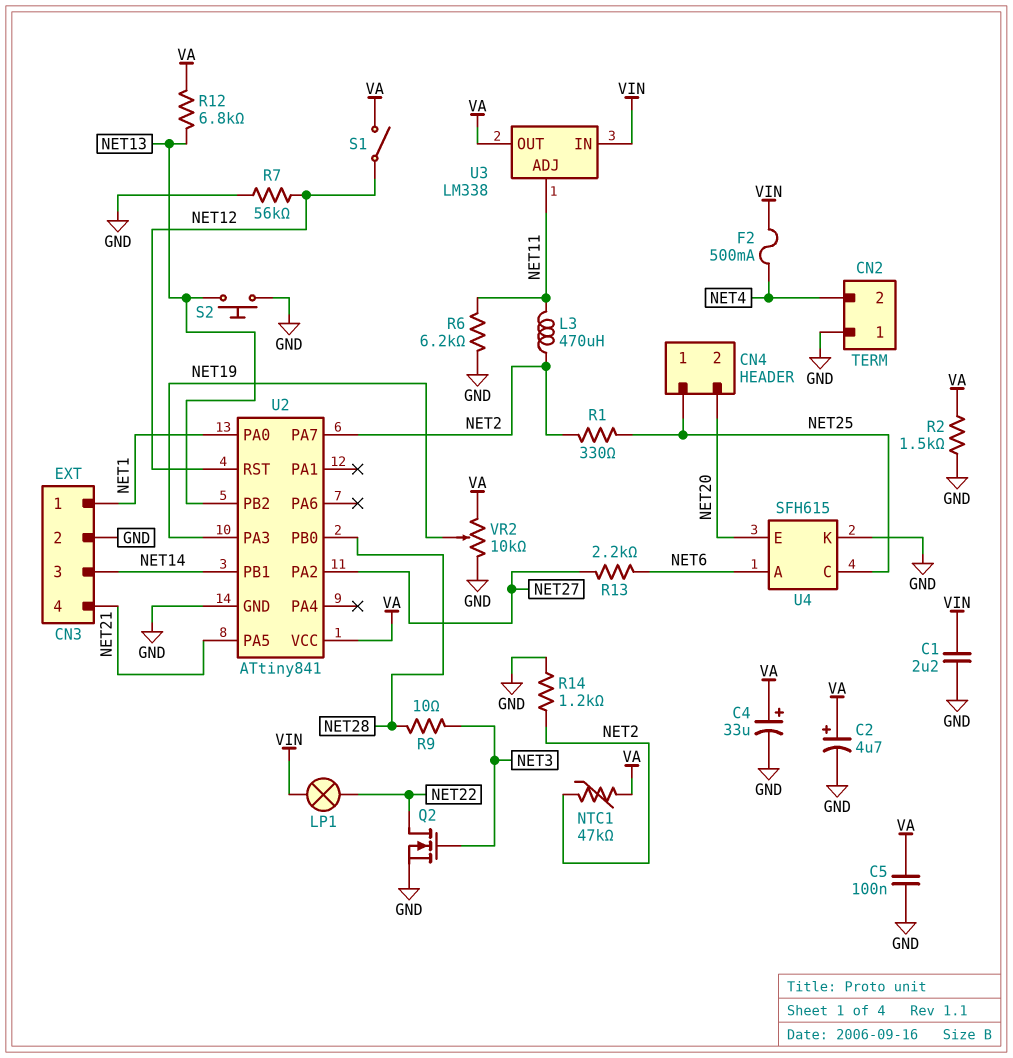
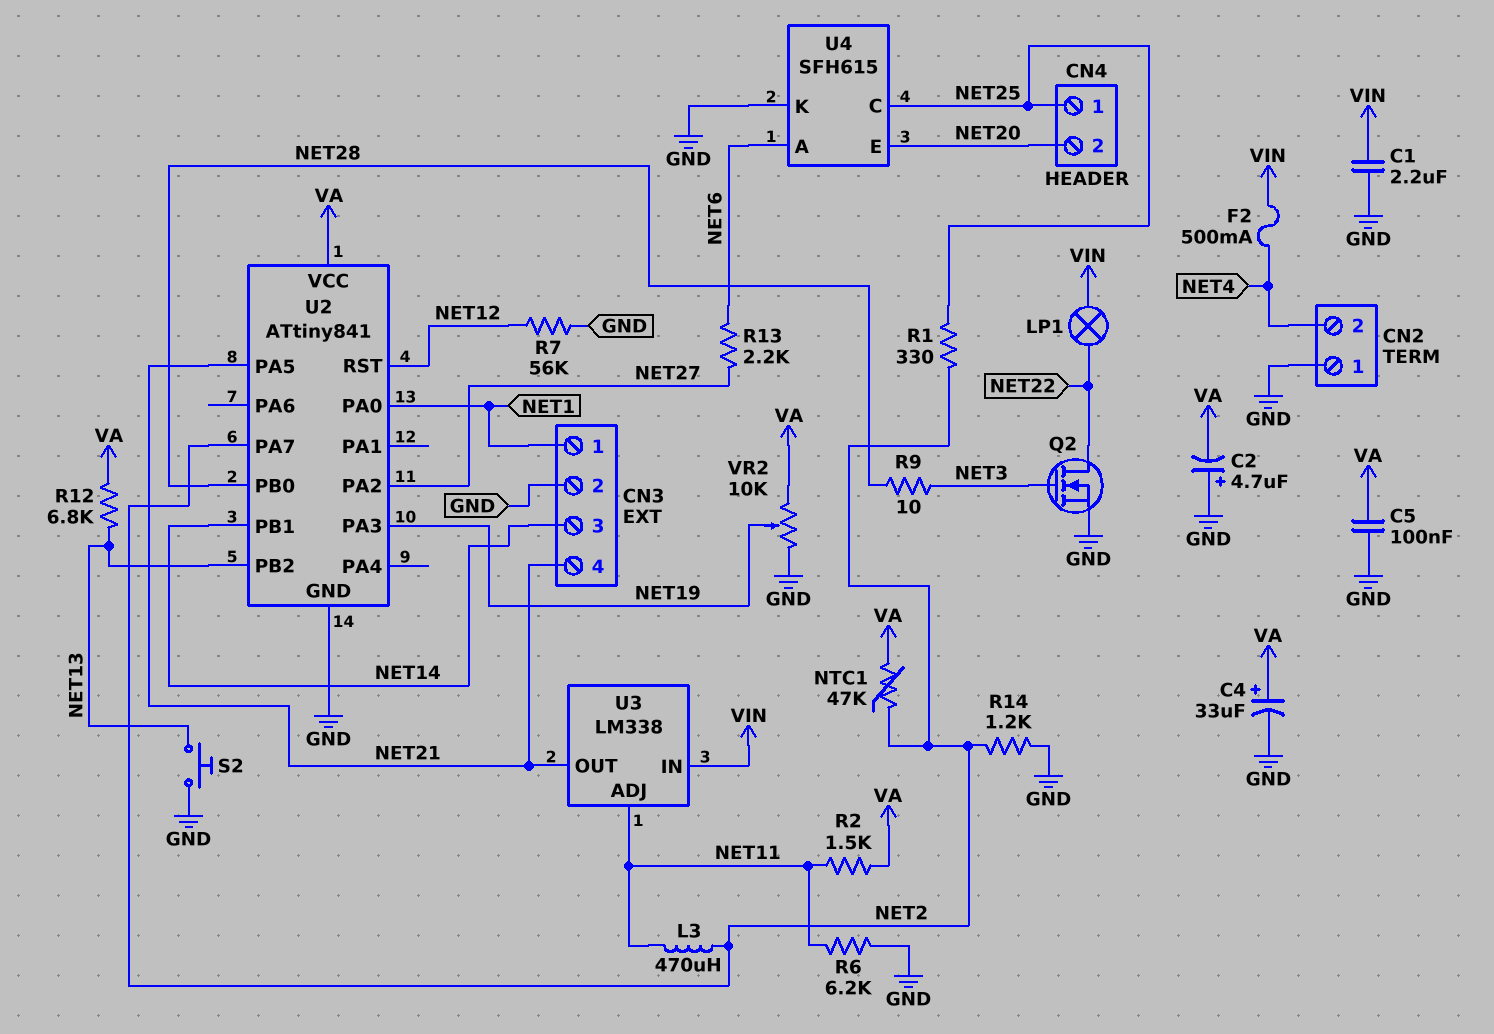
C2: 4.7uF (plus VA, minus GND) -> 4.7uF (plus GND, minus VA)
R2: 1.5k (GND, VA) -> 1.5k (NET11, VA)
S1: switch (NET12, VA) -> none
U3 pin OUT: VA -> NET21

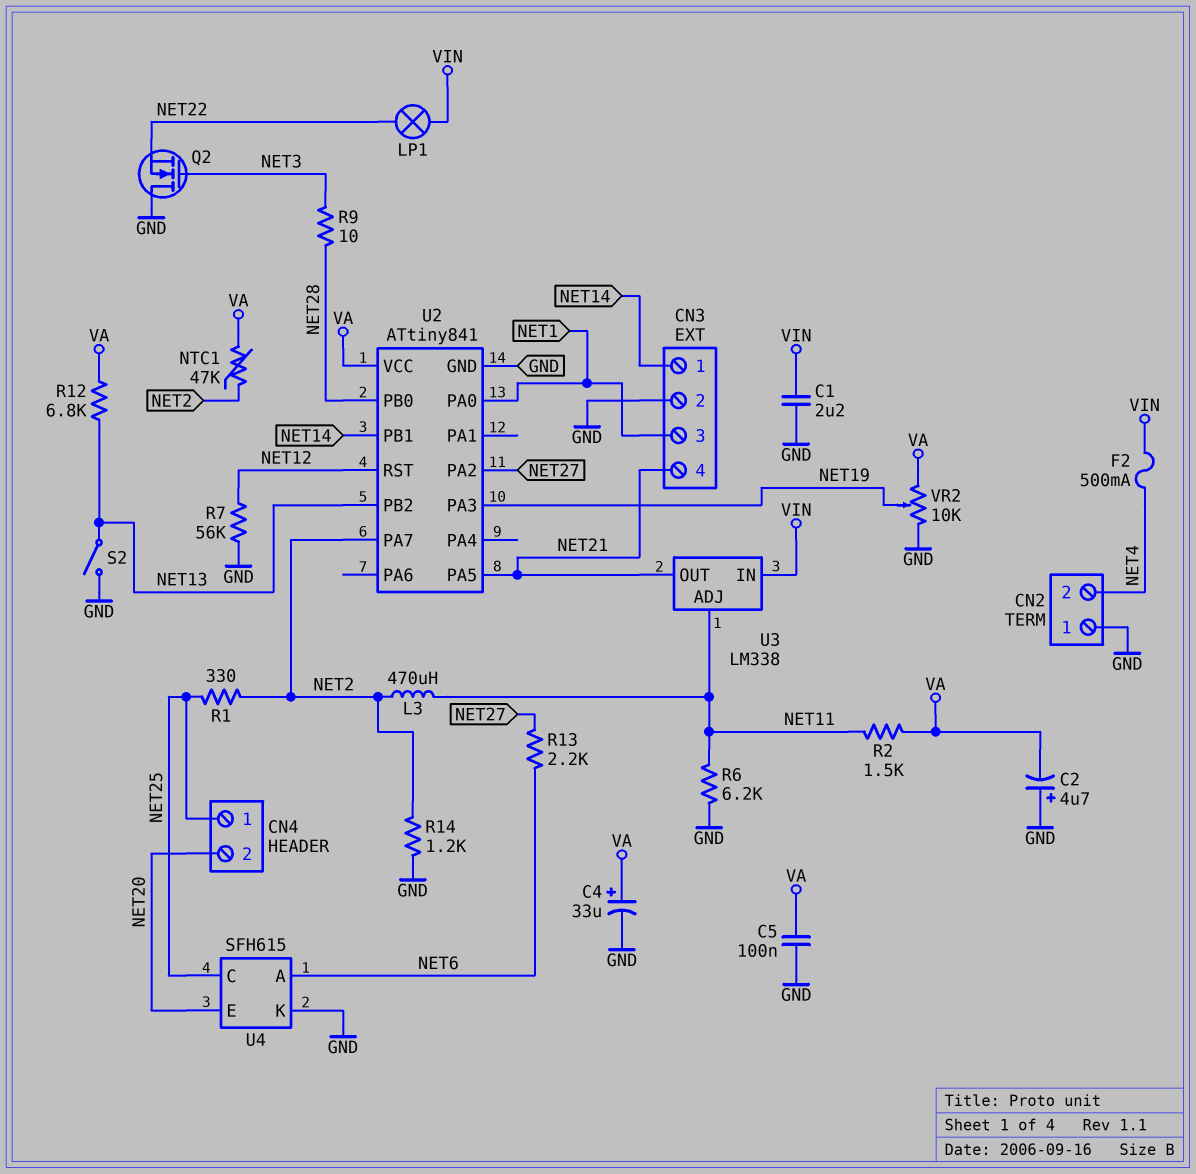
CN3 pin 1: NET1 -> NET14
CN3 pin 3: NET14 -> NET1
Q2: NMOS (G NET3, D NET22, S GND) -> NMOS (G NET3, D GND, S NET22)
S2: button (GND, NET13) -> switch (GND, NET13)

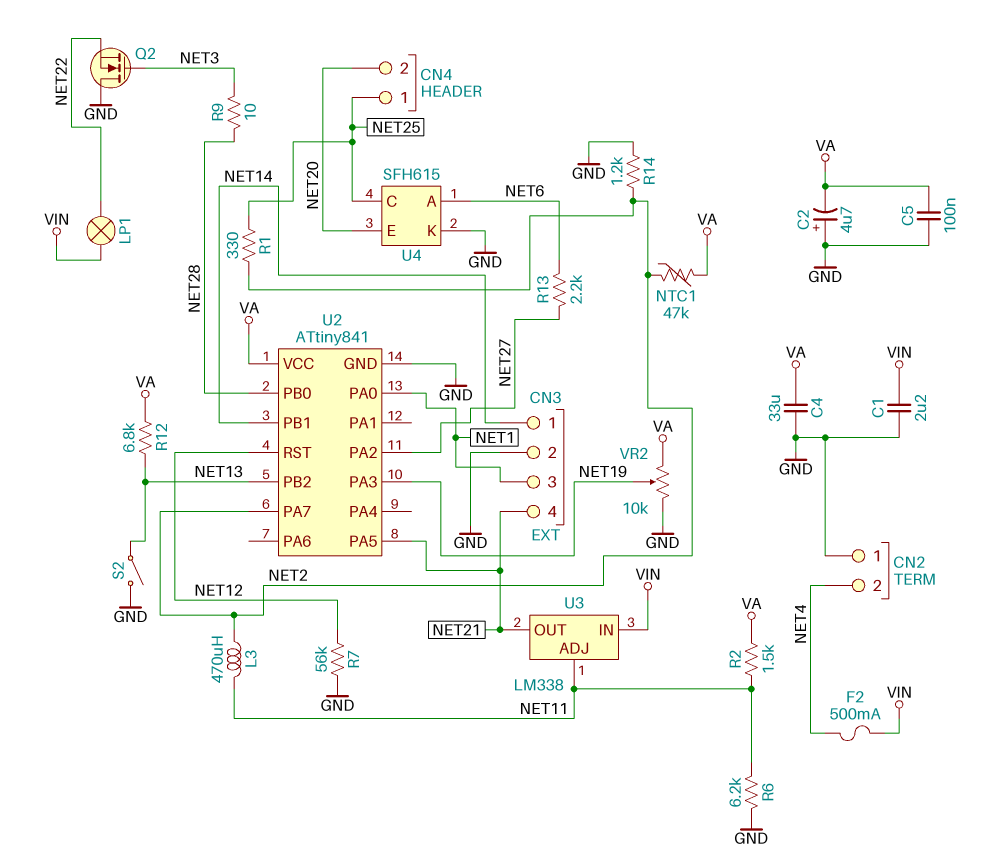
C4: 33uF (plus VA, minus GND) -> 33uF (GND, VA)

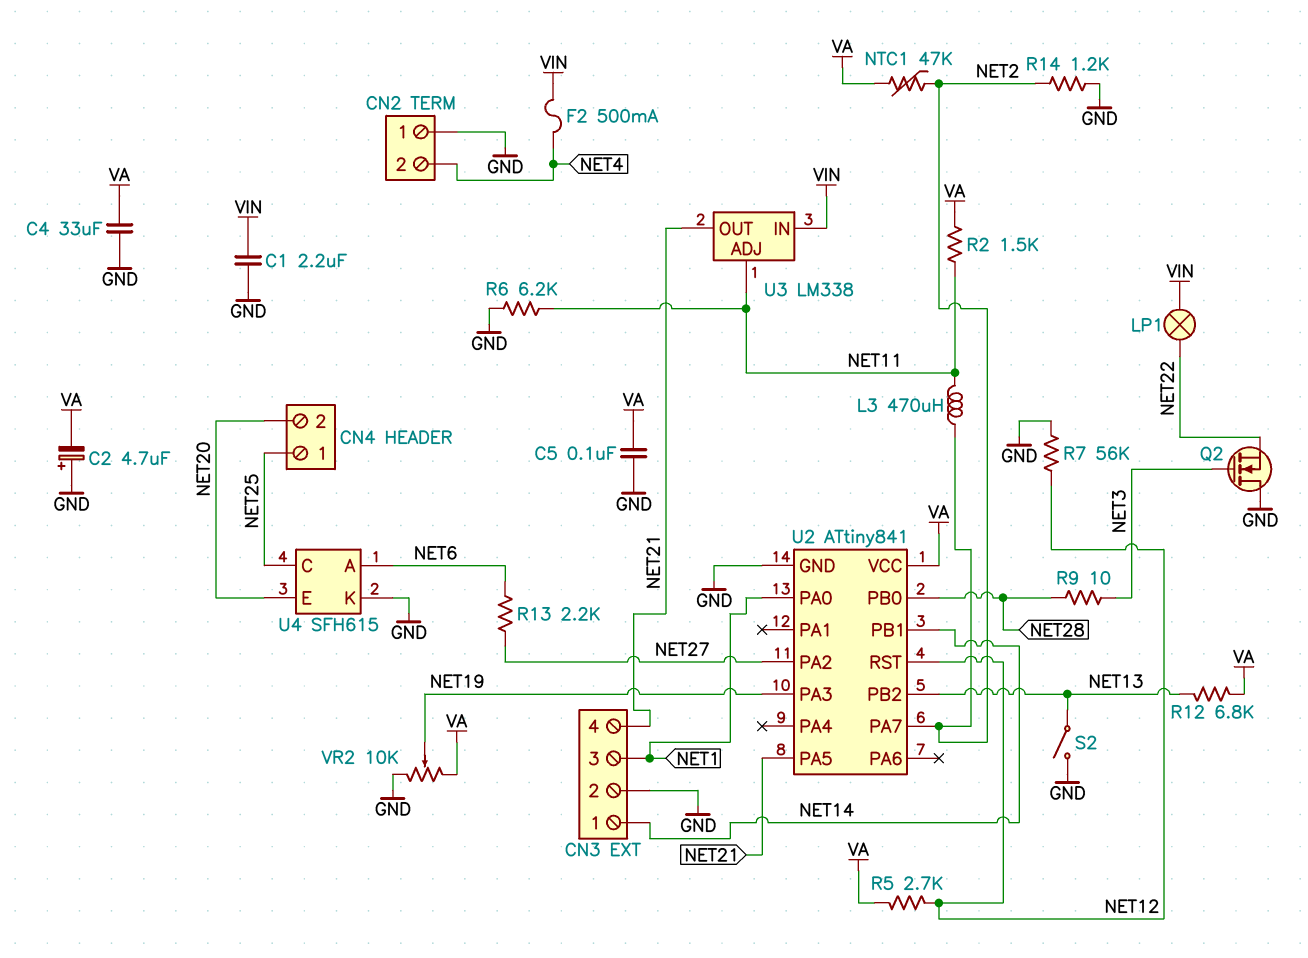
R1: 330 (NET2, NET25) -> none
R5: none -> 2.7k (NET12, VA)

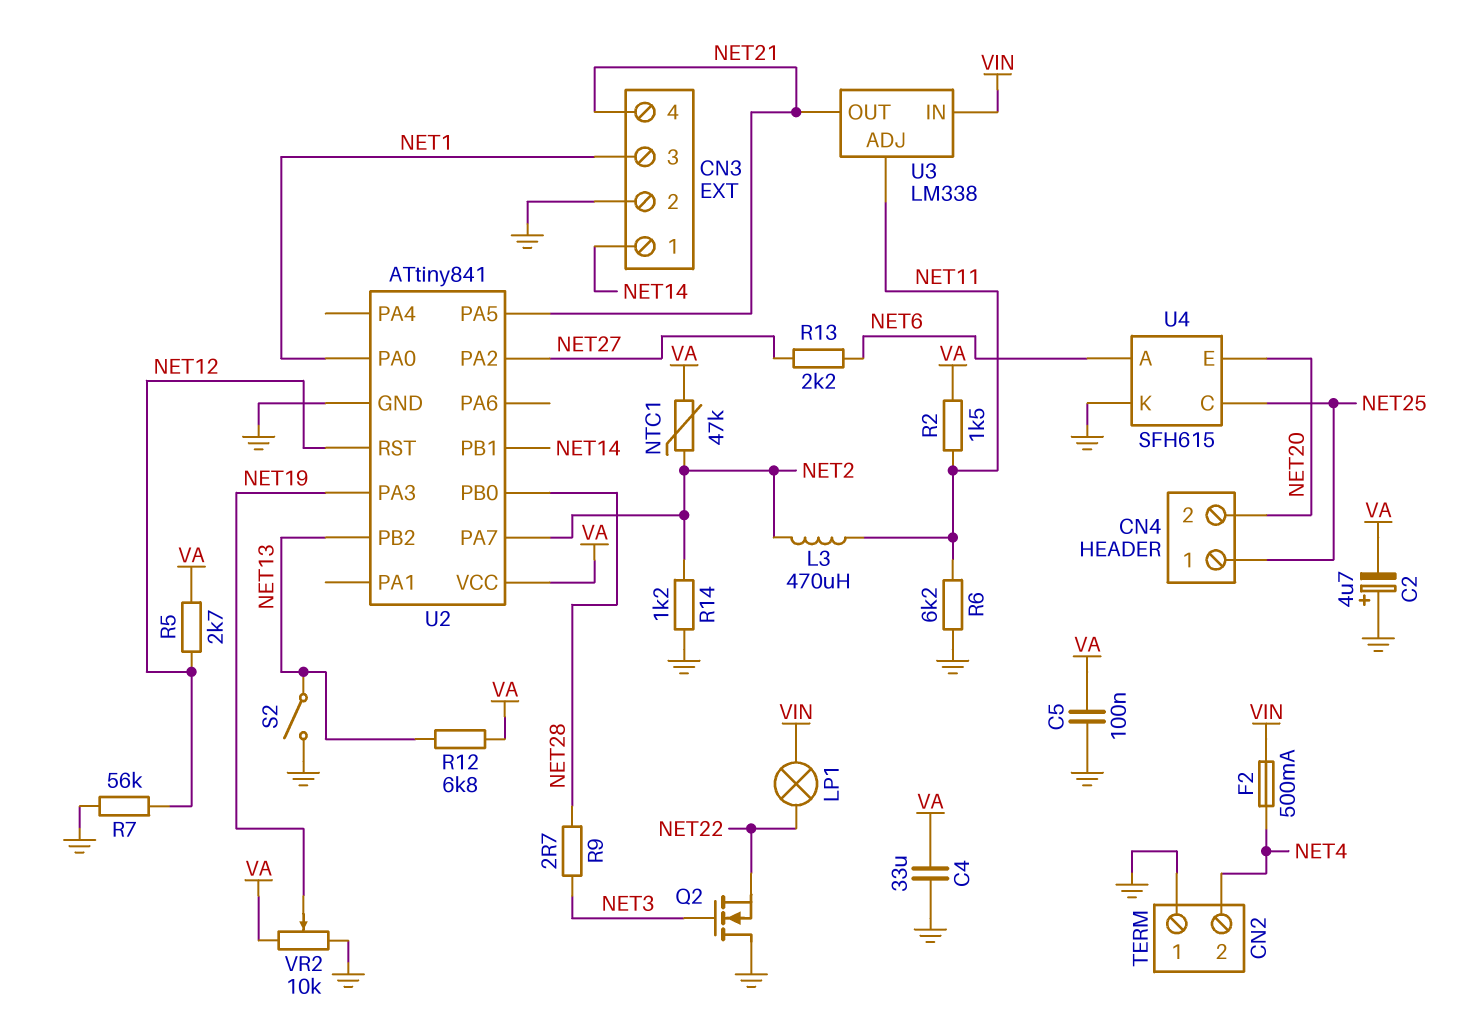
C1: 2.2uF (GND, VIN) -> none
R9: 10 (NET3, NET28) -> 2.7 (NET3, NET28)

